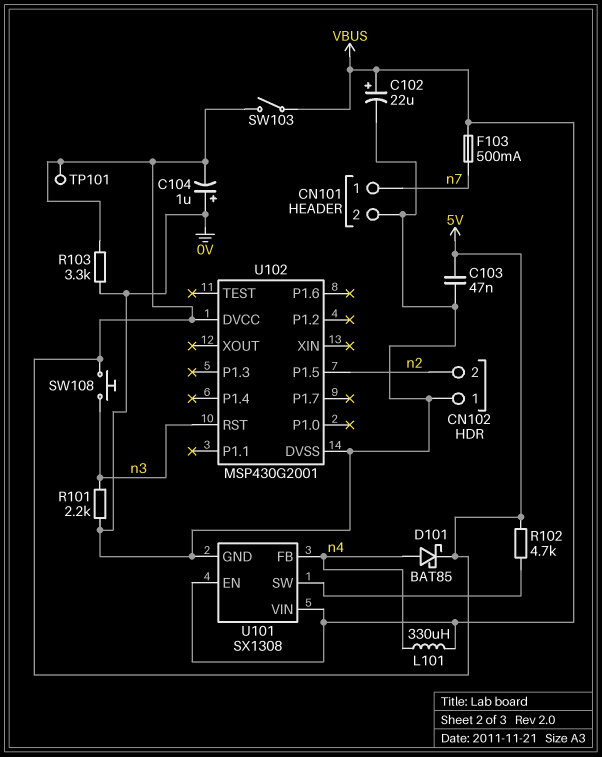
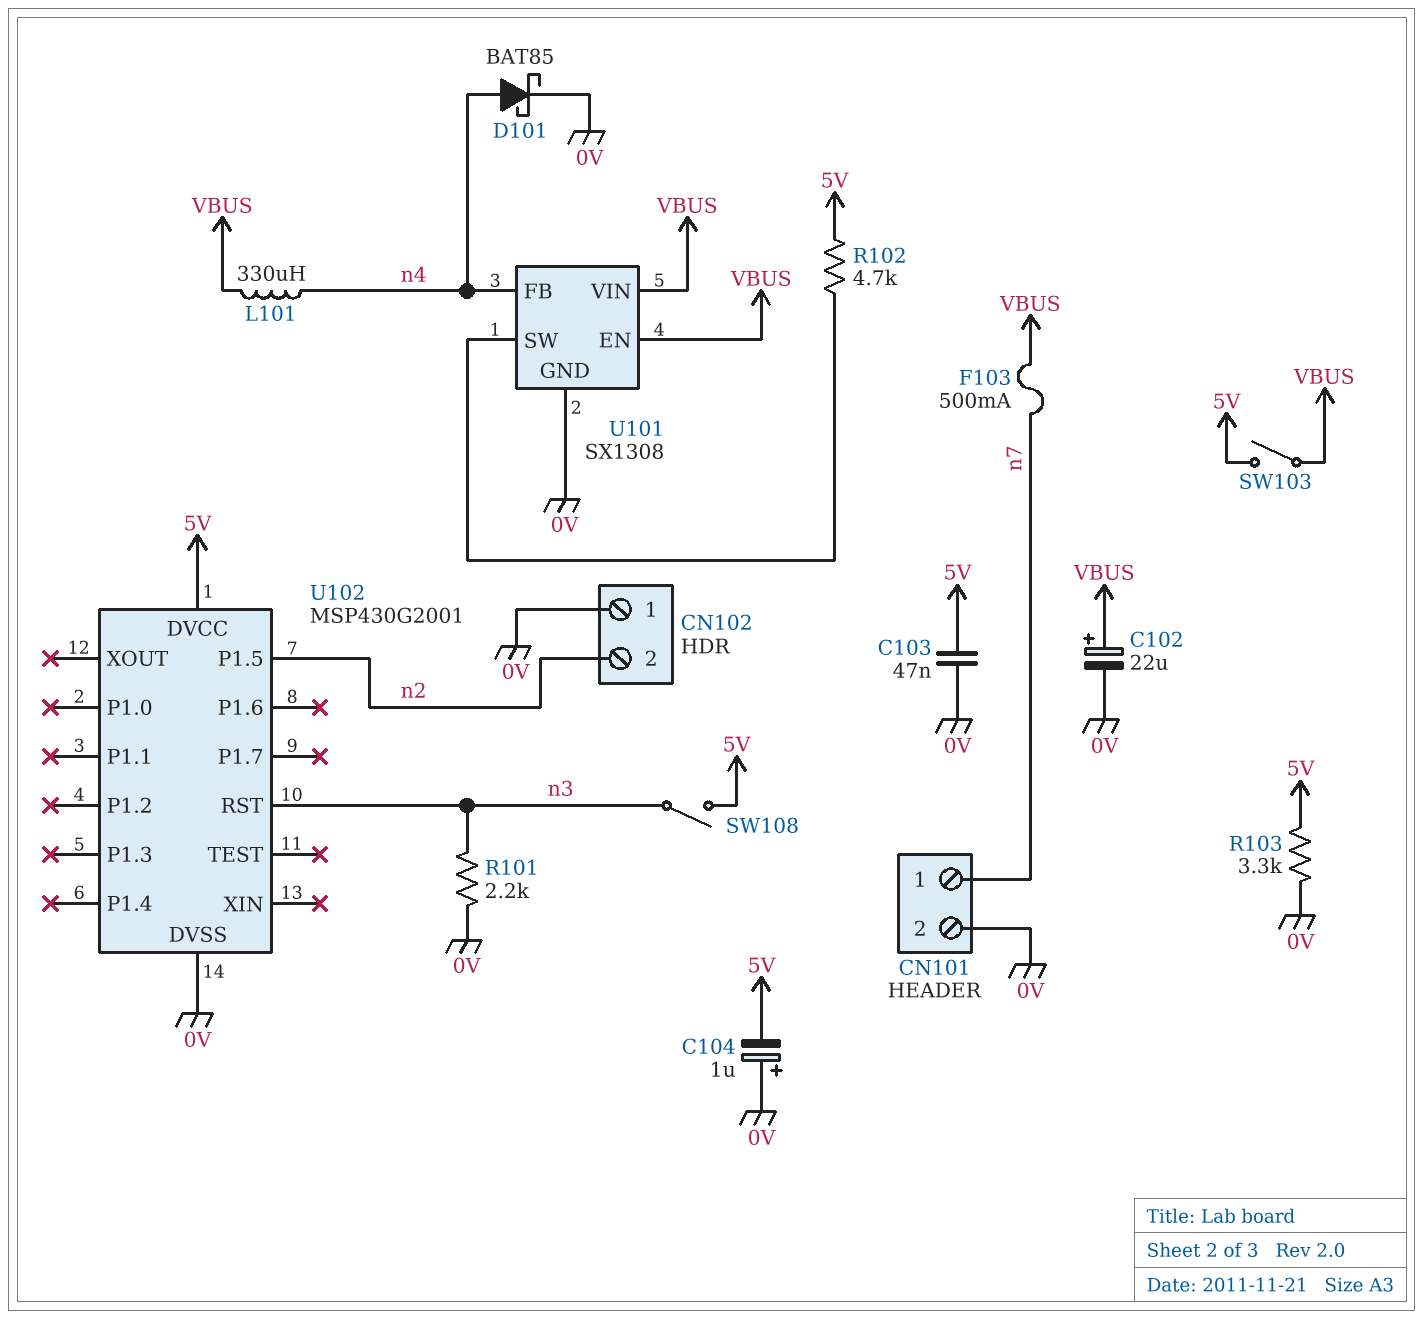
D101: schottky BAT85 (A n4, K 5V) -> schottky BAT85 (A n4, K 0V)
SW108: button (5V, n3) -> switch (5V, n3)
TP101: test point (5V) -> none

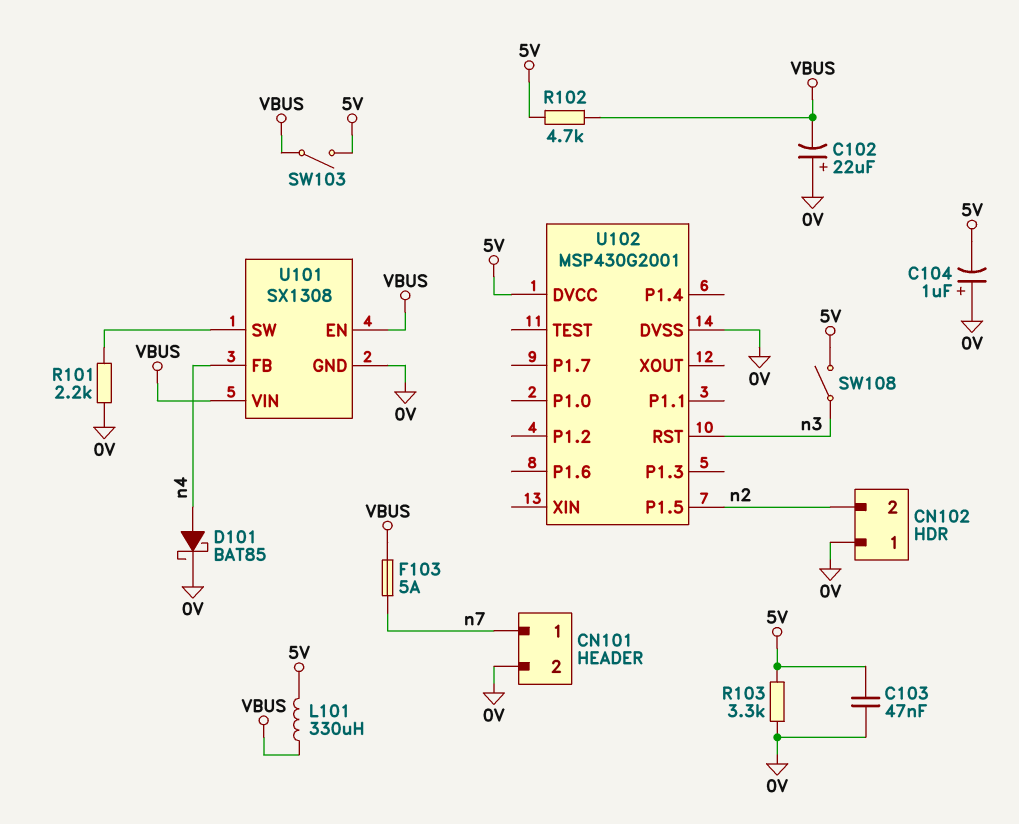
C102: 22uF (plus VBUS, minus 0V) -> 22uF (plus 0V, minus VBUS)
F103: 500mA (VBUS, n7) -> 5A (VBUS, n7)
L101: 330uH (VBUS, n4) -> 330uH (5V, VBUS)
R101: 2.2k (0V, n3) -> 2.2k (0V, U101/SW)
R102: 4.7k (5V, U101/SW) -> 4.7k (5V, VBUS)

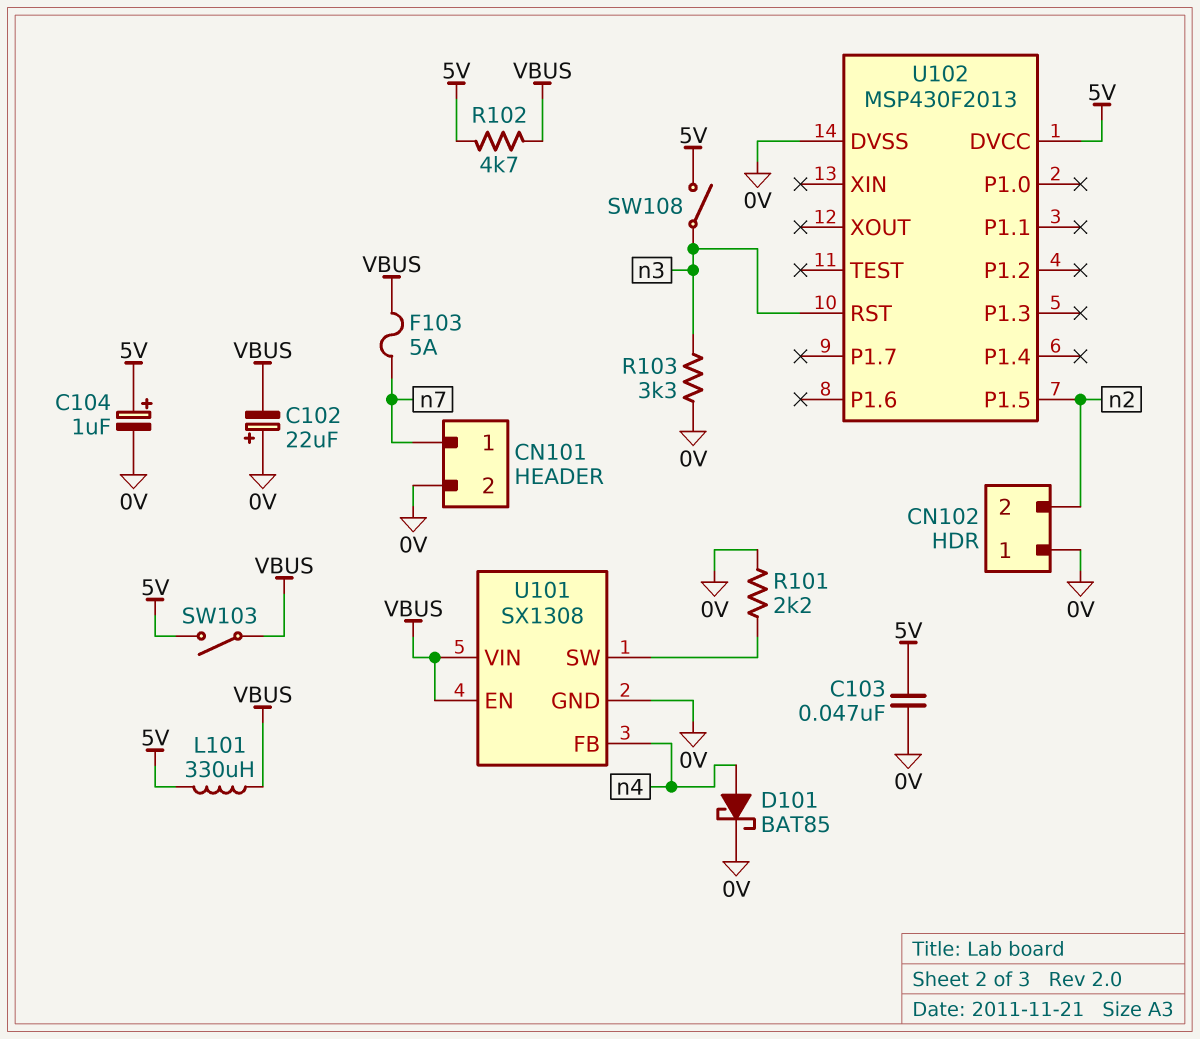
C104: 1uF (plus 0V, minus 5V) -> 1uF (plus 5V, minus 0V)
R103: 3.3k (0V, 5V) -> 3.3k (0V, n3)
U102: MSP430G2001 -> MSP430F2013

